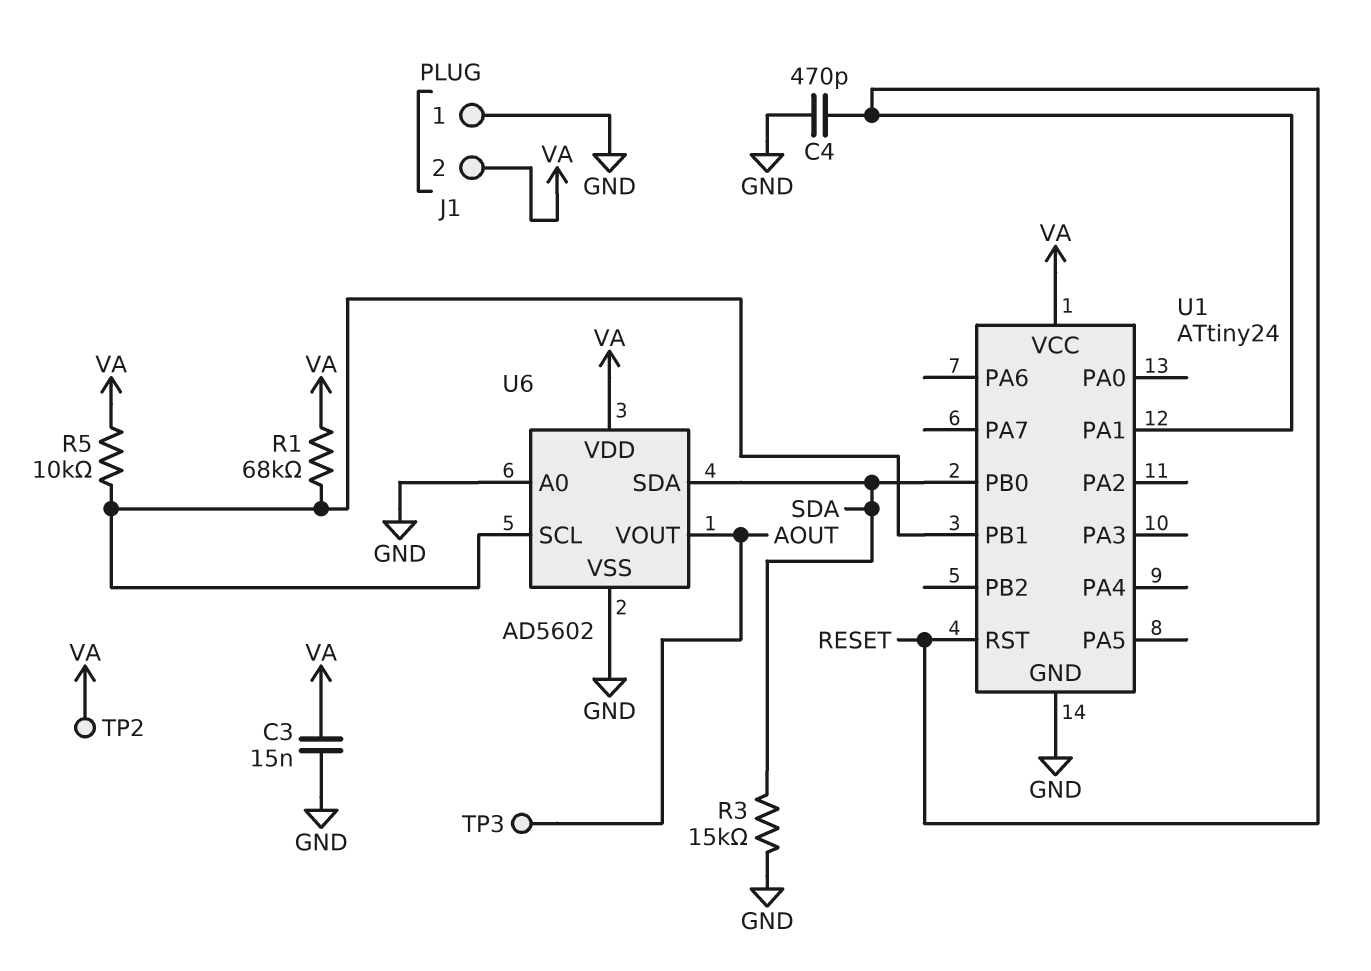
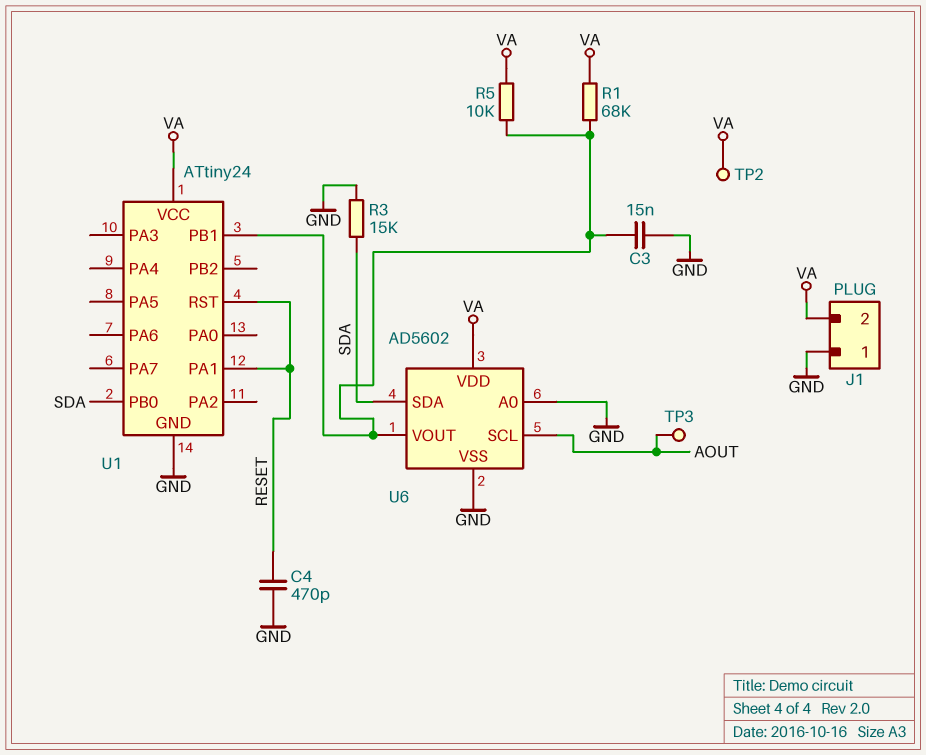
C3: 15nF (GND, VA) -> 15nF (GND, U1/PB1)
U6 pin SCL: U1/PB1 -> AOUT
U6 pin VOUT: AOUT -> U1/PB1

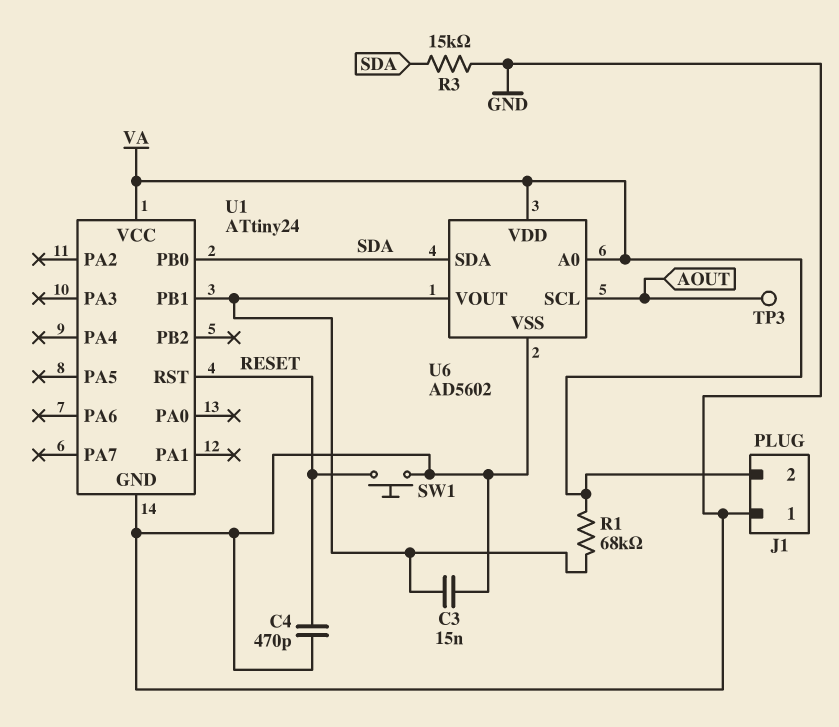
R5: 10k (U1/PB1, VA) -> none
SW1: none -> button (GND, RESET)
TP2: test point (VA) -> none
U1 pin PA1: RESET -> none
U6 pin A0: GND -> VA

